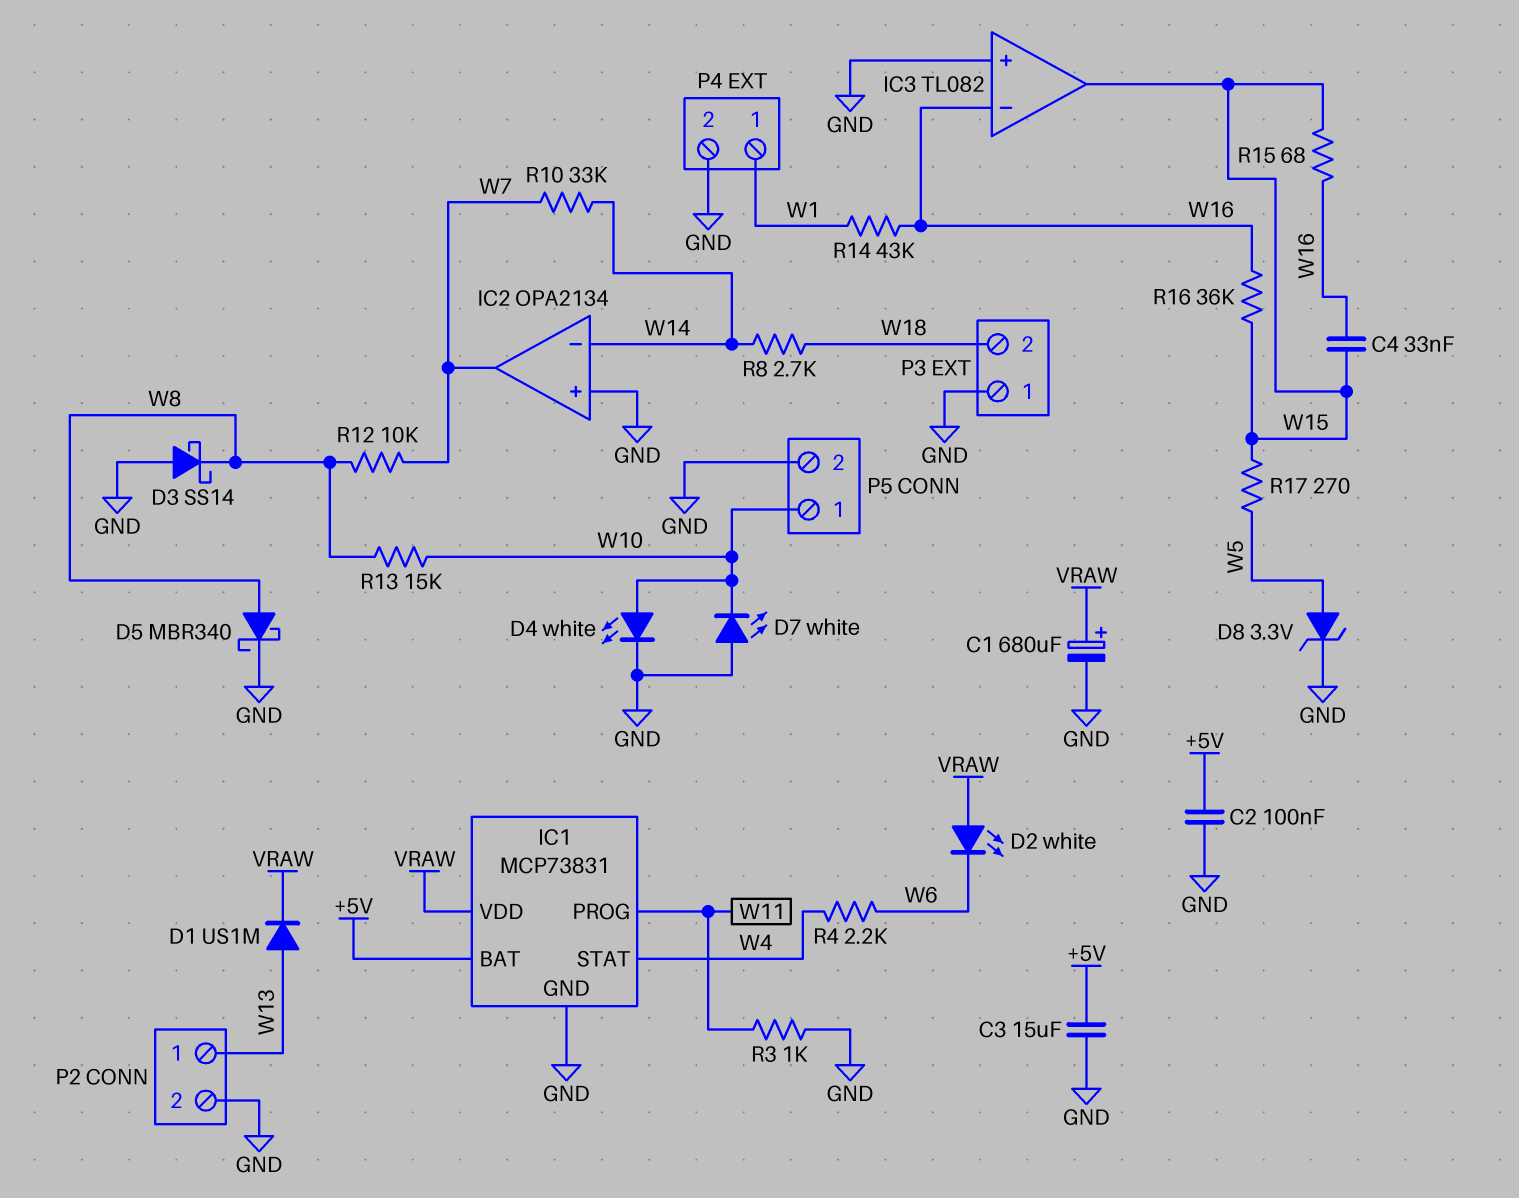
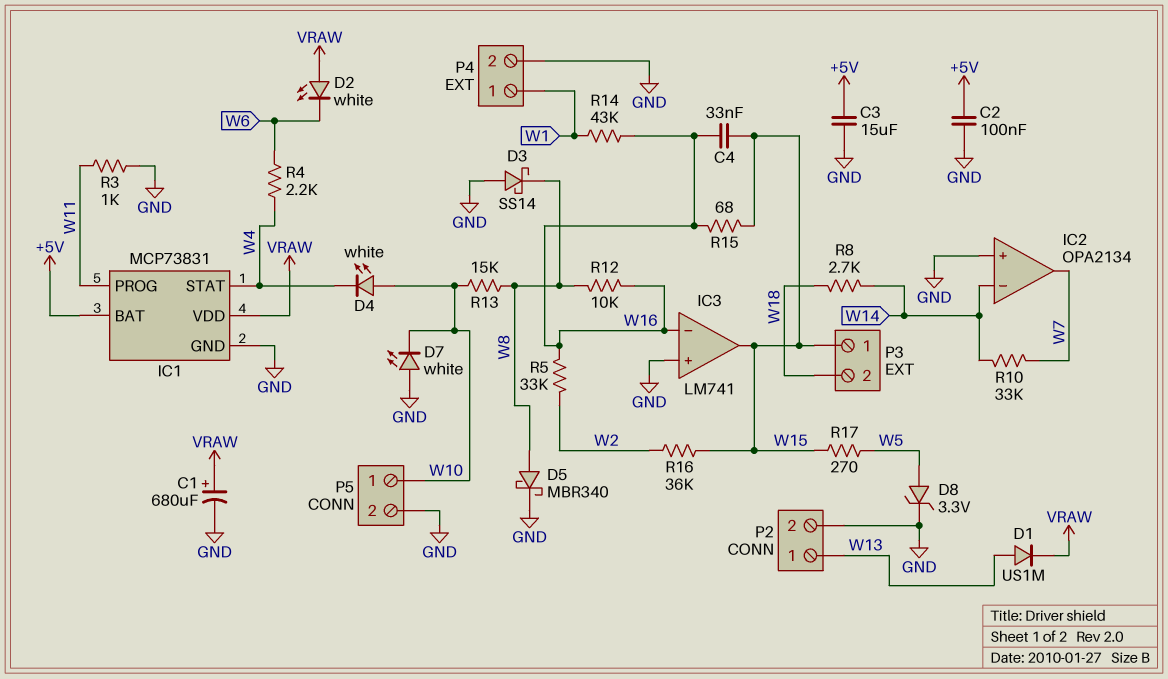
D4: LED white (A W10, K GND) -> LED white (A W10, K W4)
IC3: TL082 -> LM741
P3 pin 1: GND -> W15
R5: none -> 33k (W2, W16)
R12: 10k (W7, W8) -> 10k (W8, W16)
R16: 36k (W15, W16) -> 36k (W2, W15)

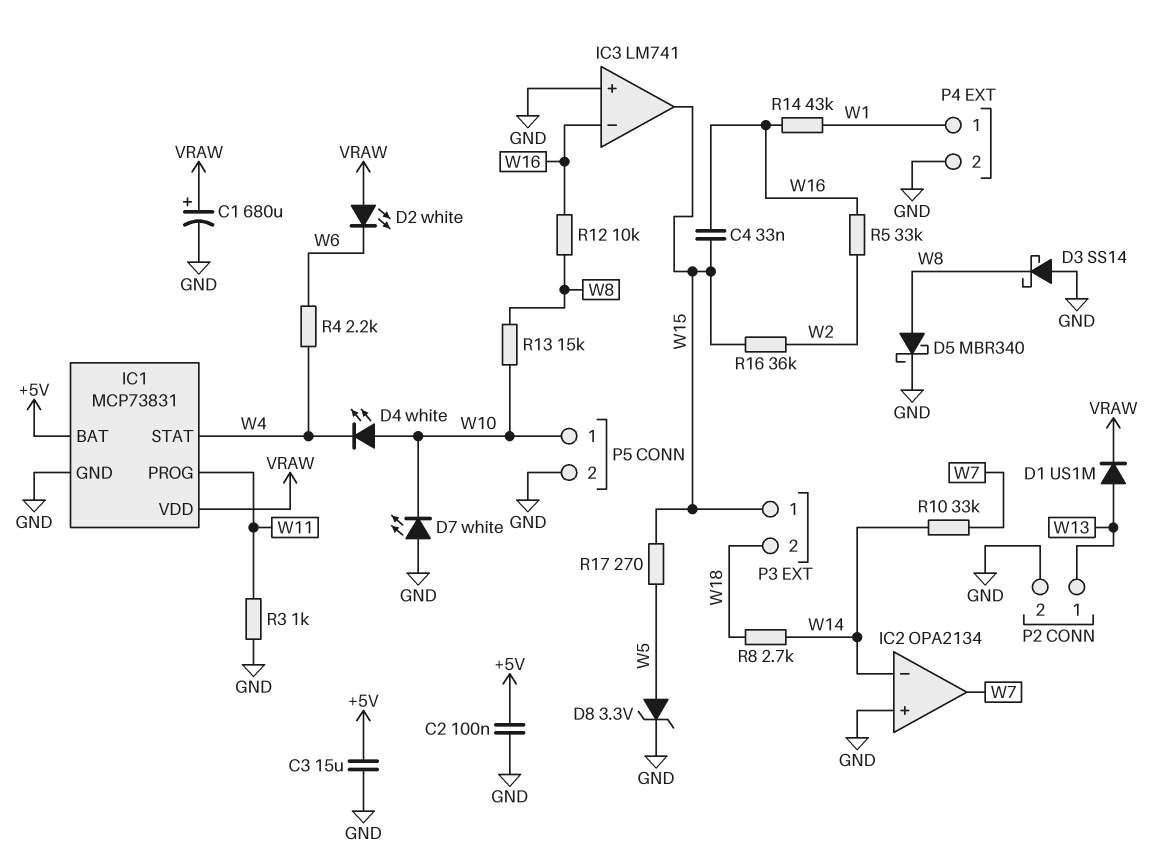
R15: 68 (W15, W16) -> none

